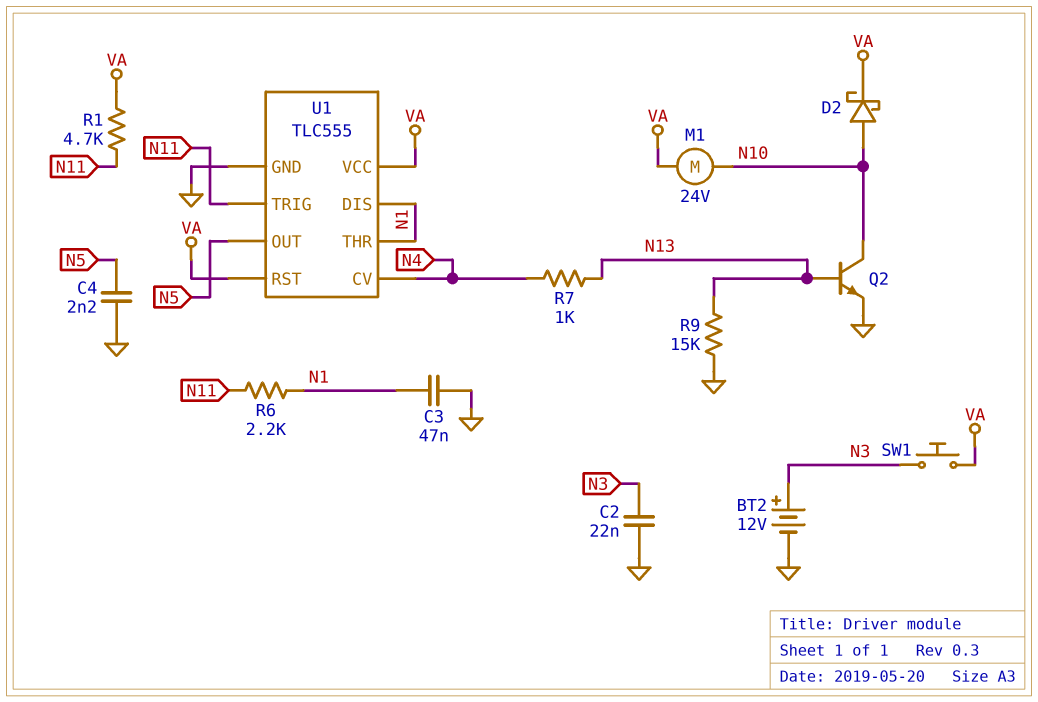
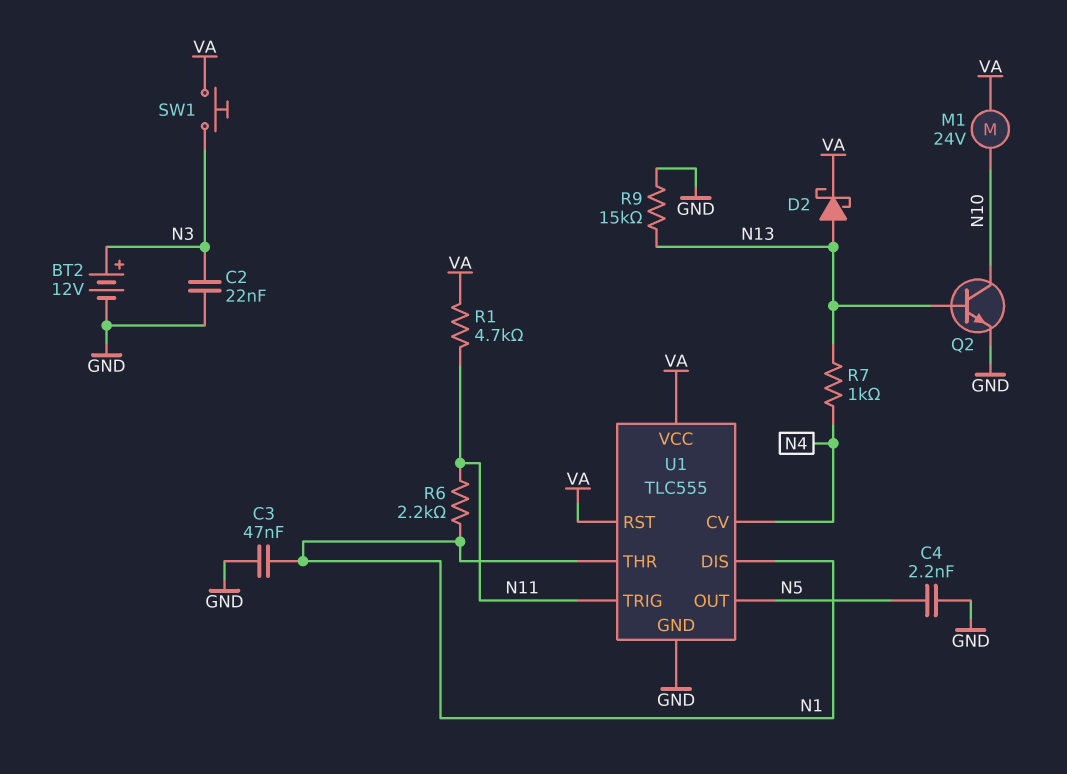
D2: schottky (A N10, K VA) -> schottky (A N13, K VA)

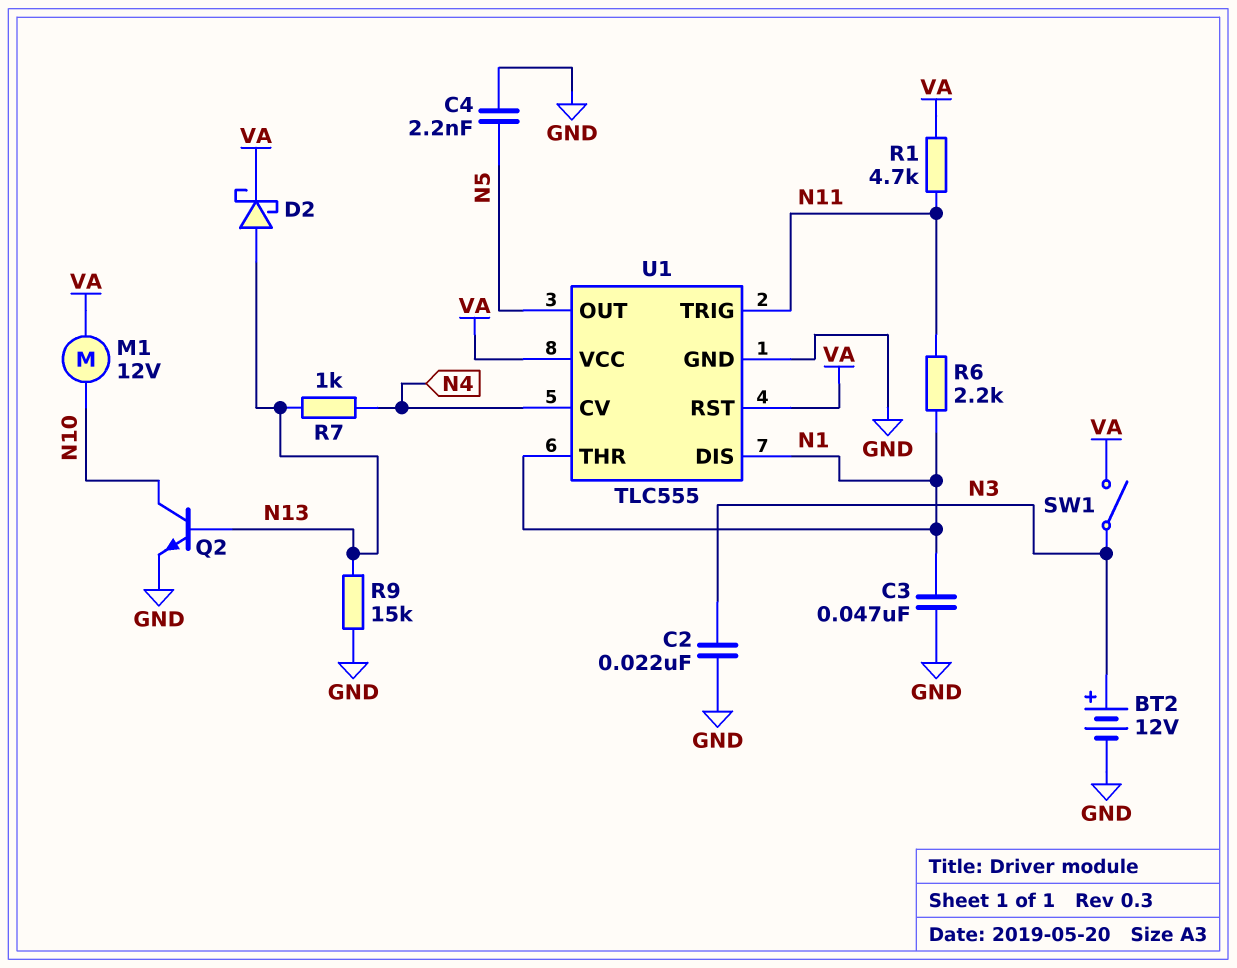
M1: motor 24V (N10, VA) -> motor 12V (N10, VA)
SW1: button (N3, VA) -> switch (N3, VA)

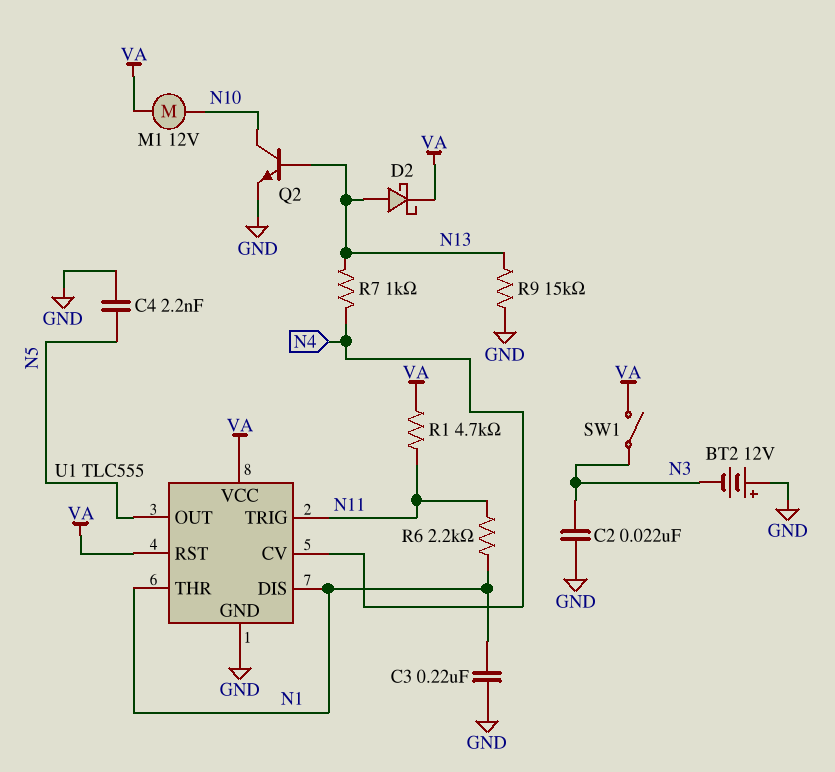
BT2: 12V (plus N3, minus GND) -> 12V (plus GND, minus N3)
C3: 47nF (GND, N1) -> 220nF (GND, N1)

